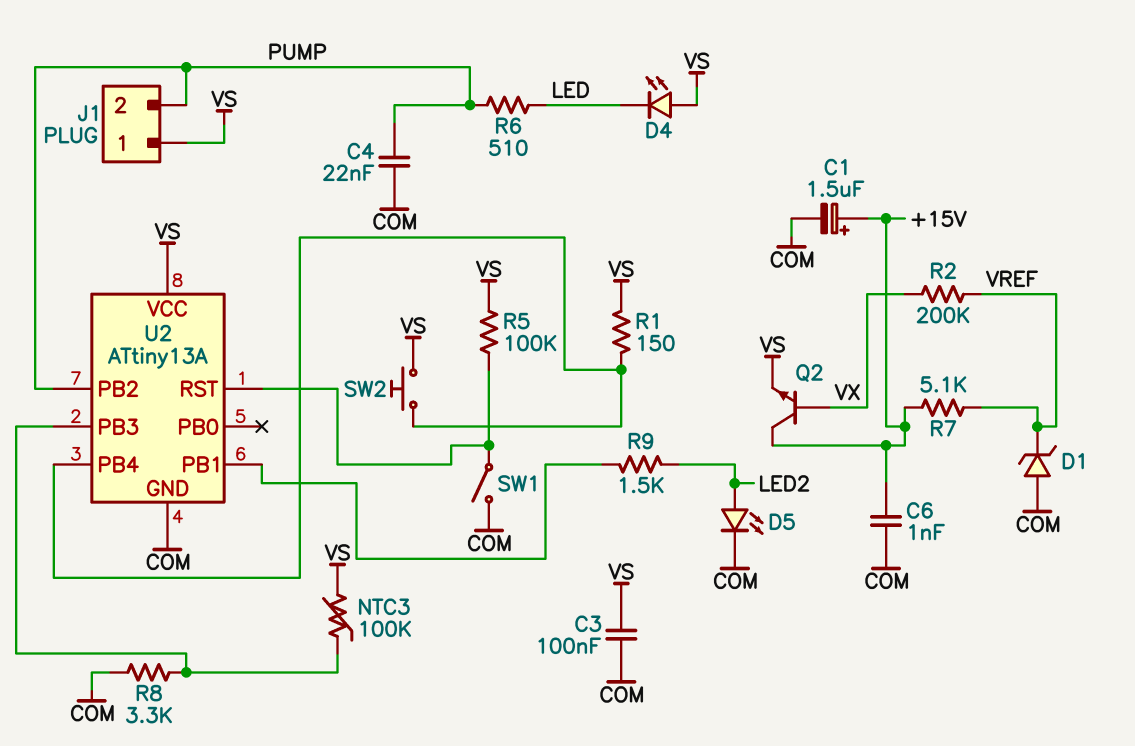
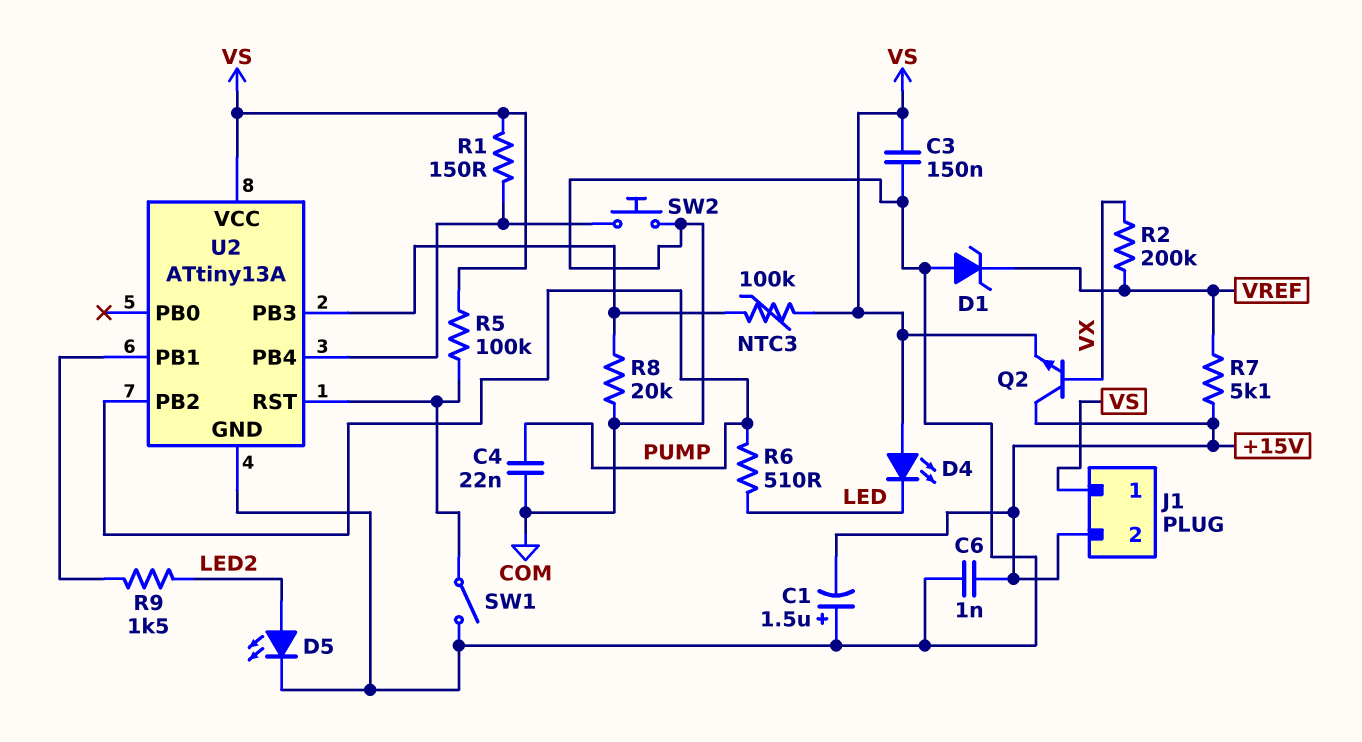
C1: 1.5uF (plus +15V, minus COM) -> 1.5uF (plus COM, minus +15V)
C3: 100nF (COM, VS) -> 150nF (COM, VS)
J1 pin 2: PUMP -> +15V
R8: 3.3k (COM, U2/PB3) -> 20k (COM, U2/PB3)
SW2: button (U2/PB4, VS) -> button (COM, U2/PB4)

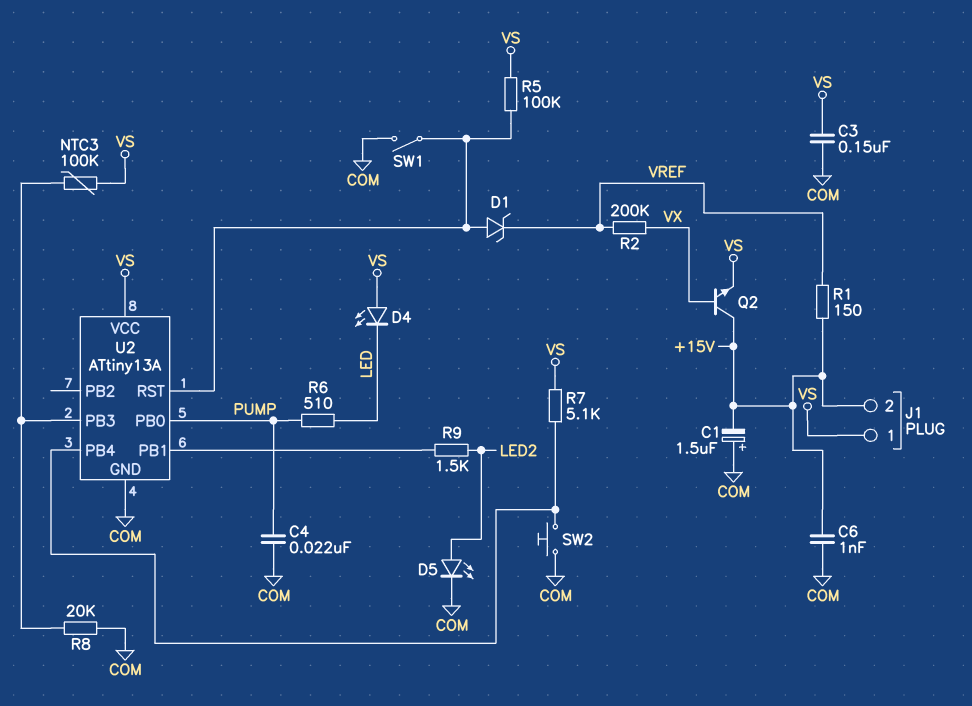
D1: zener (A COM, K VREF) -> zener (A U2/RST, K VREF)
R1: 150 (U2/PB4, VS) -> 150 (+15V, VREF)
R7: 5.1k (+15V, VREF) -> 5.1k (U2/PB4, VS)
U2 pin PB0: none -> PUMP
U2 pin PB2: PUMP -> none

